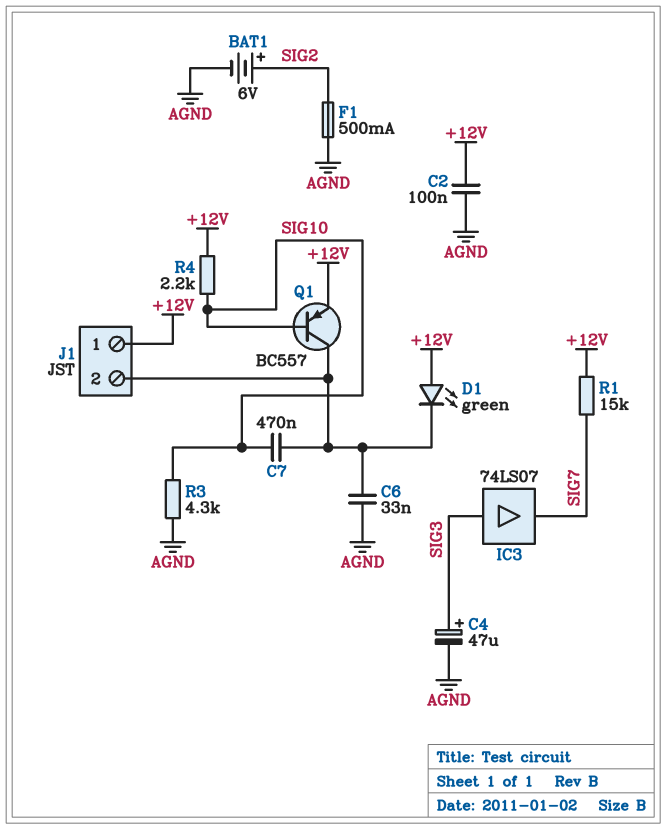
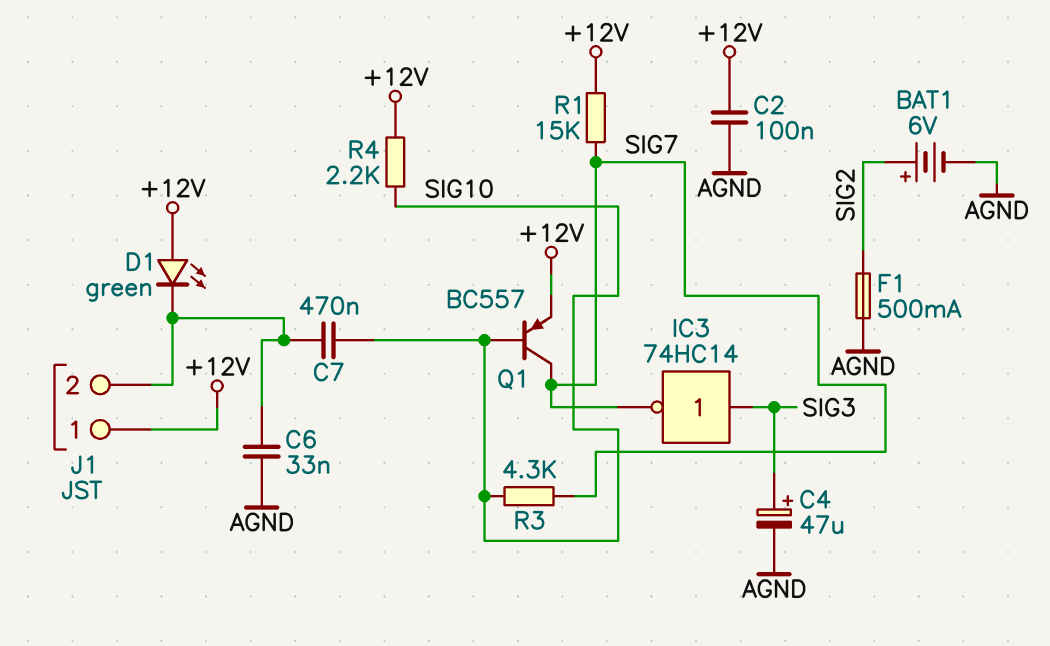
IC3: buffer 74LS07 (in SIG3, out SIG7) -> NOT 74HC14 (in SIG3, out SIG7)
Q1: PNP BC557 (B SIG10, C J1/2, E +12V) -> PNP BC557 (B SIG10, C SIG7, E +12V)
R3: 4.3k (AGND, SIG10) -> 4.3k (SIG7, SIG10)

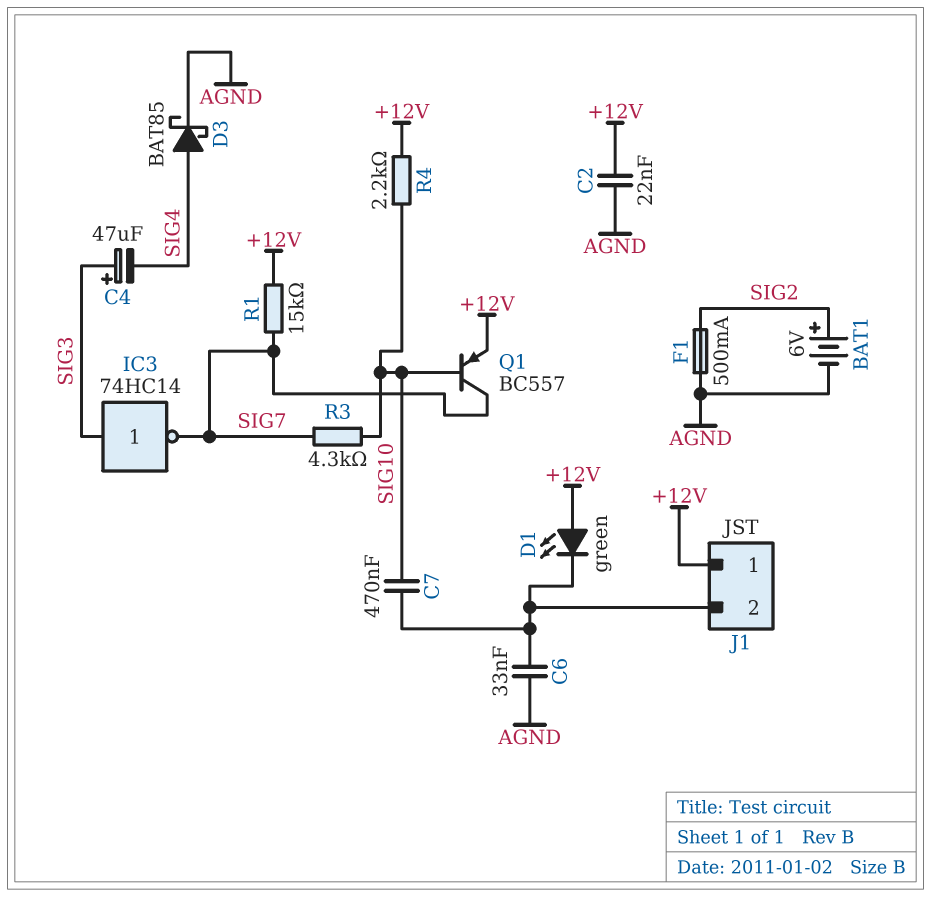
C2: 100nF (+12V, AGND) -> 22nF (+12V, AGND)
C4: 47uF (plus SIG3, minus AGND) -> 47uF (plus SIG3, minus SIG4)
D3: none -> schottky BAT85 (A SIG4, K AGND)

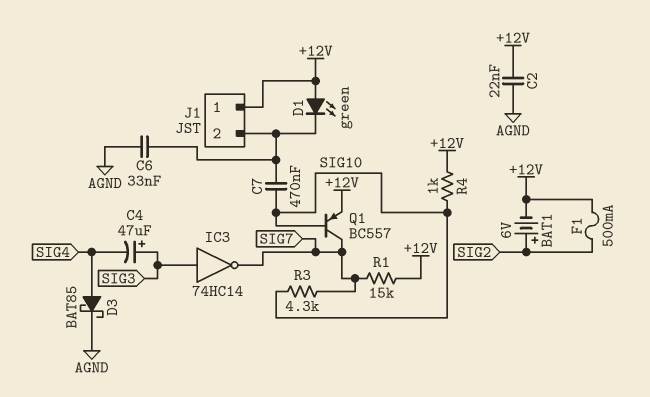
BAT1: 6V (plus SIG2, minus AGND) -> 6V (plus SIG2, minus +12V)
F1: 500mA (AGND, SIG2) -> 500mA (+12V, SIG2)
R4: 2.2k (+12V, SIG10) -> 1k (+12V, SIG10)

